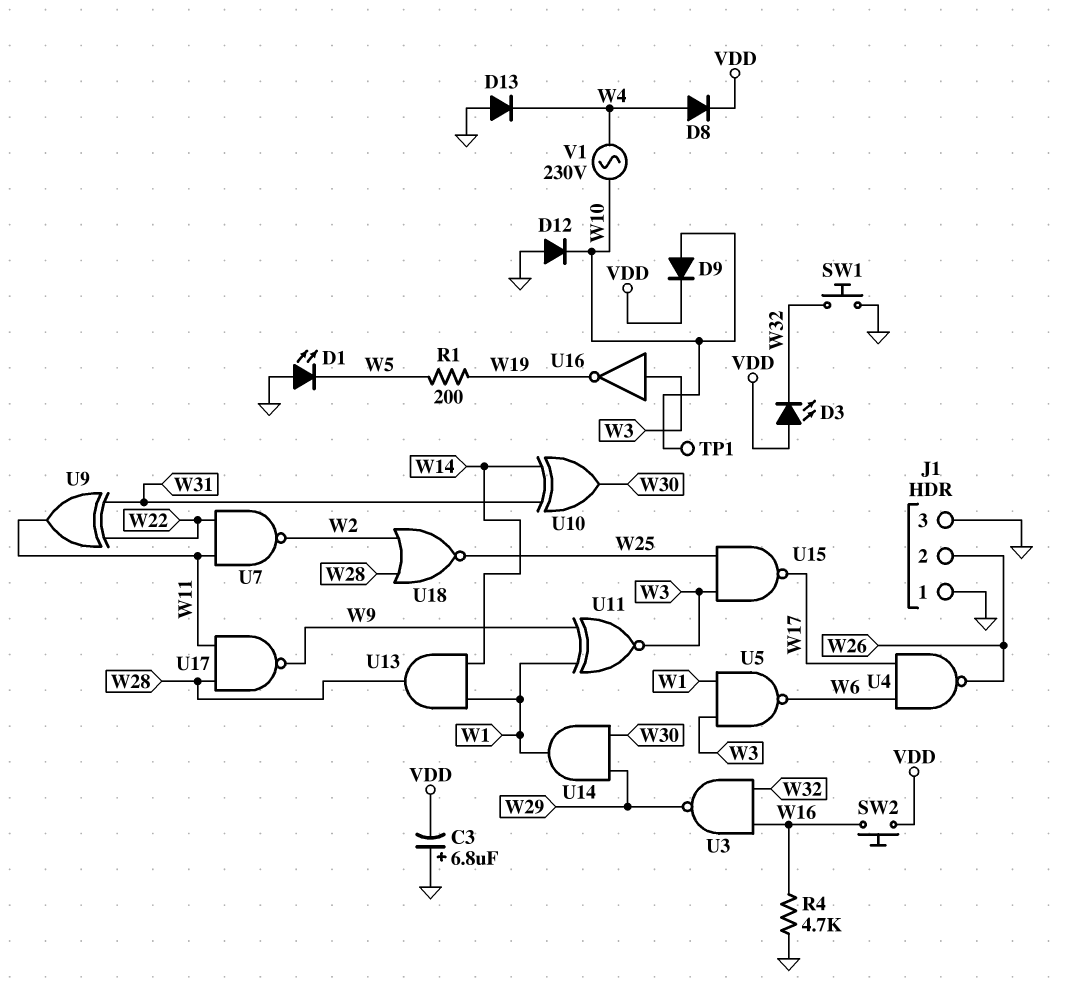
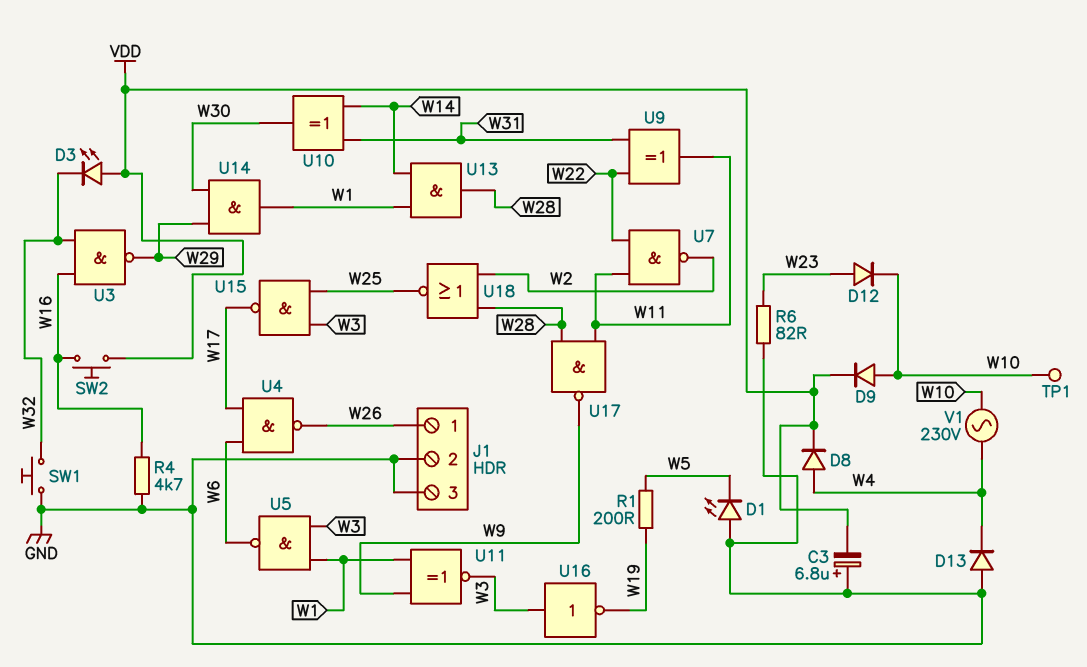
D12: diode (A GND, K W10) -> diode (A W23, K W10)
J1 pin 1: GND -> W26
J1 pin 2: W26 -> GND
R6: none -> 82 (GND, W23)

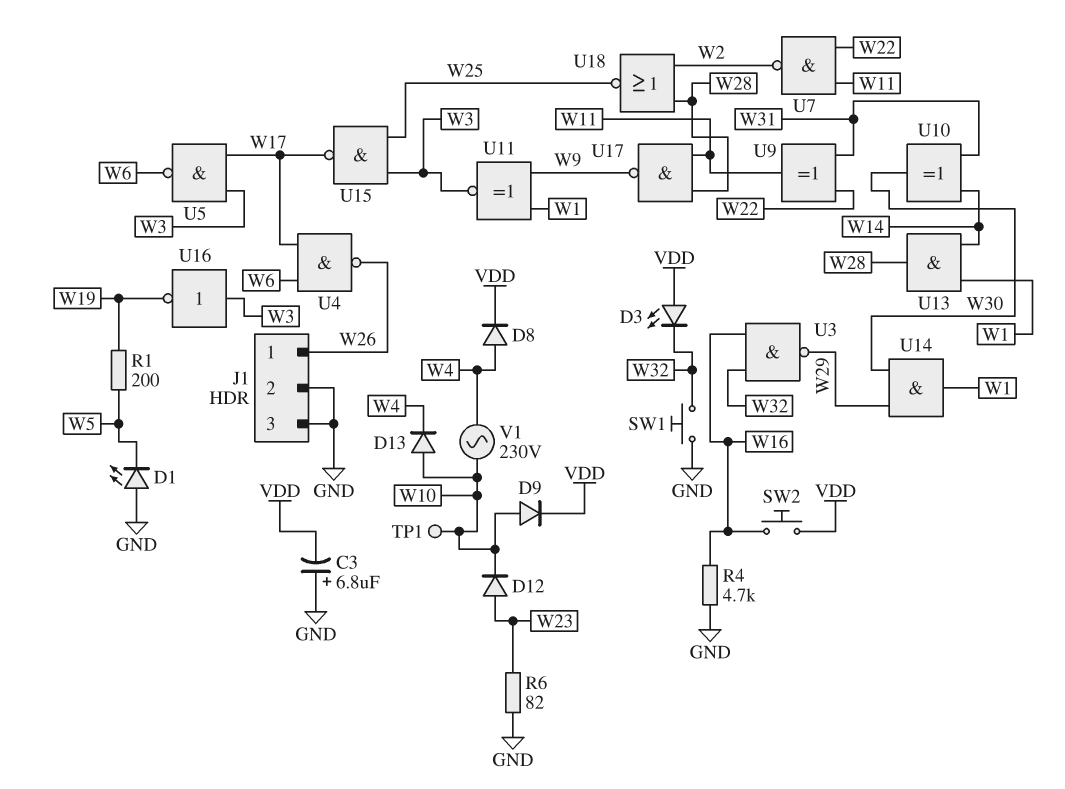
D13: diode (A GND, K W4) -> diode (A W10, K W4)
U5: NAND (in W1, in W3, out W6) -> NAND (in W3, in W17, out W6)

